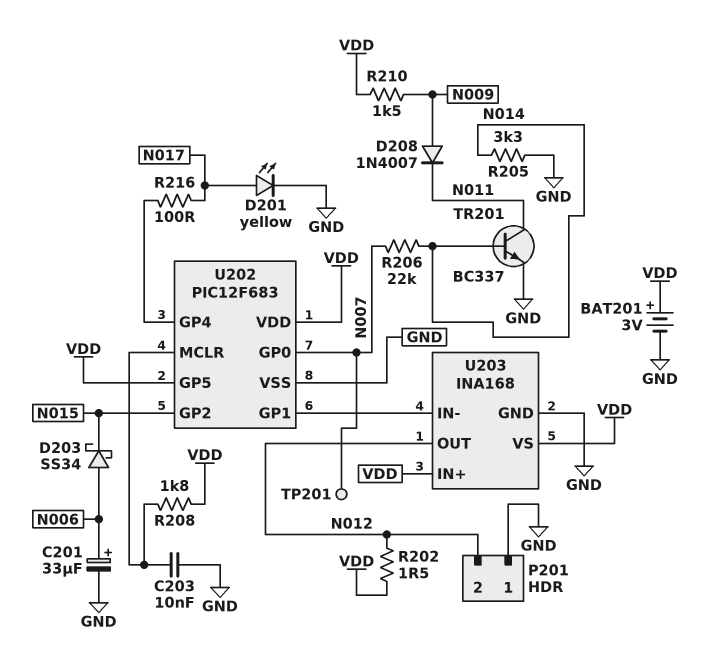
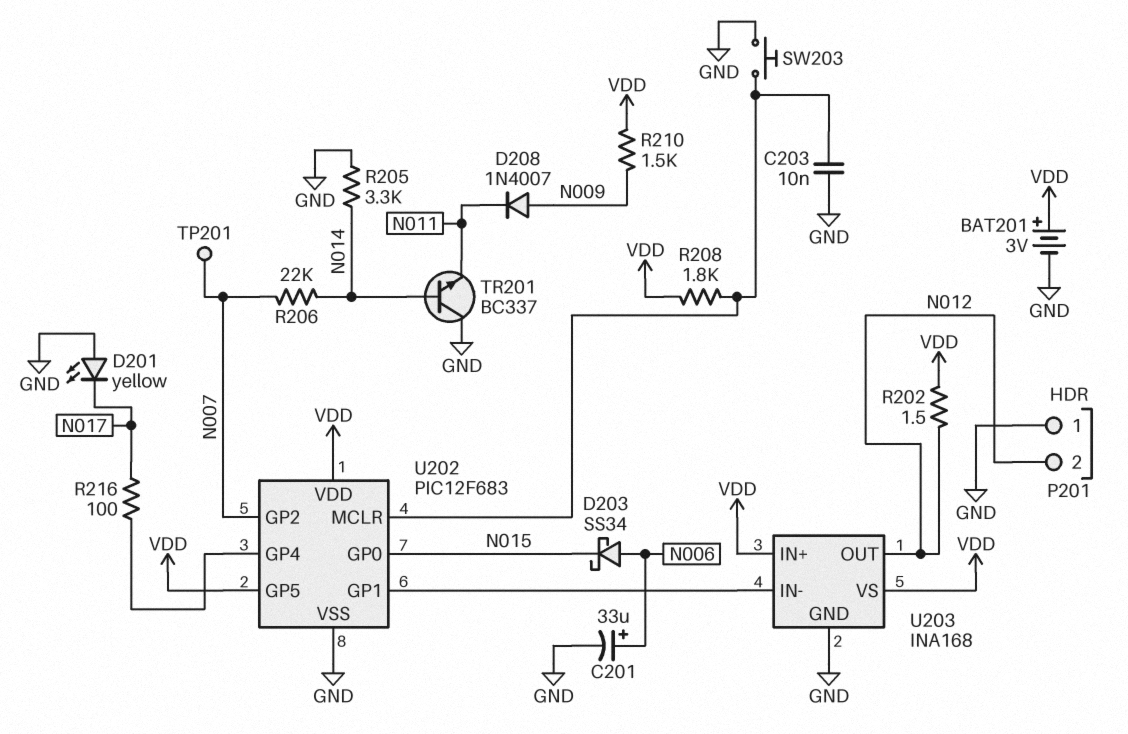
D201: LED yellow (A N017, K GND) -> LED yellow (A GND, K N017)
SW203: none -> button (GND, U202/MCLR)
TR201: NPN BC337 (B N014, C N011, E GND) -> NPN BC337 (B N014, C GND, E N011)
U202 pin GP0: N007 -> N015
U202 pin GP2: N015 -> N007

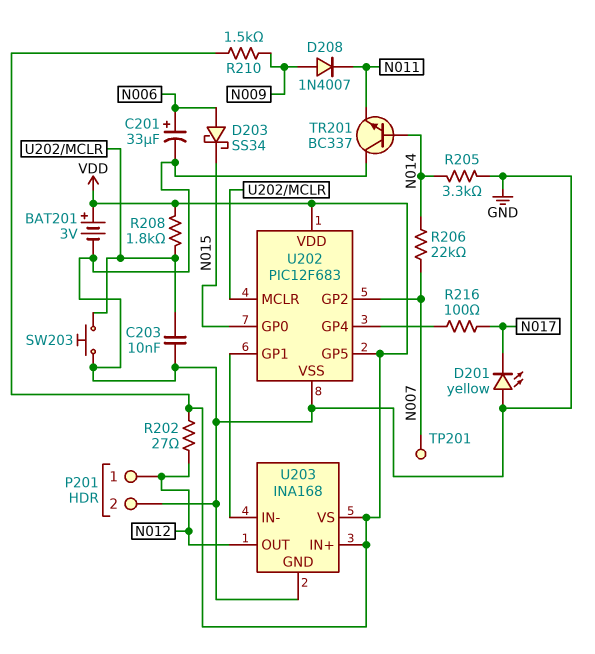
P201 pin 1: GND -> N012
P201 pin 2: N012 -> GND
R202: 1.5 (N012, VDD) -> 27 (N012, VDD)

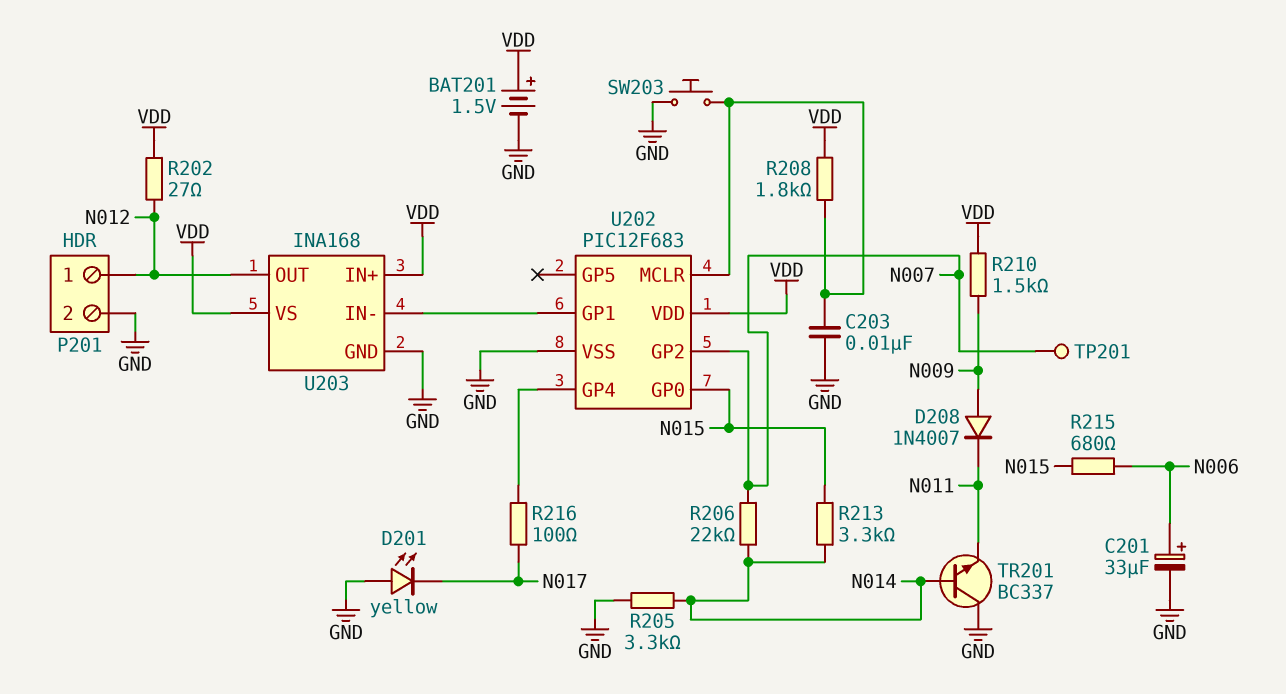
BAT201: 3V (plus VDD, minus GND) -> 1.5V (plus VDD, minus GND)
D203: schottky SS34 (A N006, K N015) -> none
R213: none -> 3.3k (N014, N015)
R215: none -> 680 (N006, N015)
U202 pin GP5: VDD -> none

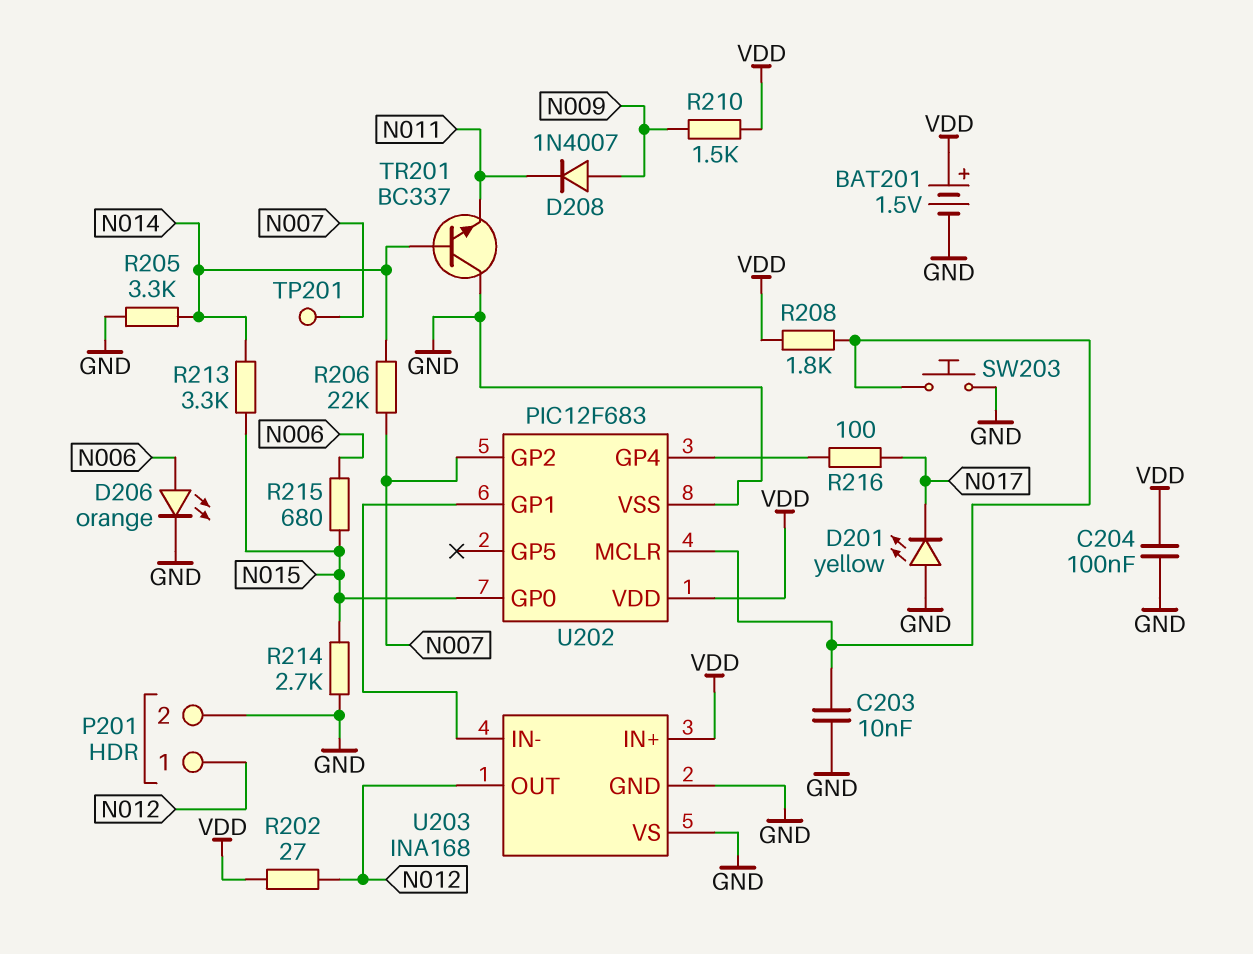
C201: 33uF (plus N006, minus GND) -> none
C204: none -> 100nF (GND, VDD)
D206: none -> LED orange (A N006, K GND)
R214: none -> 2.7k (GND, N015)
U203 pin VS: VDD -> GND

